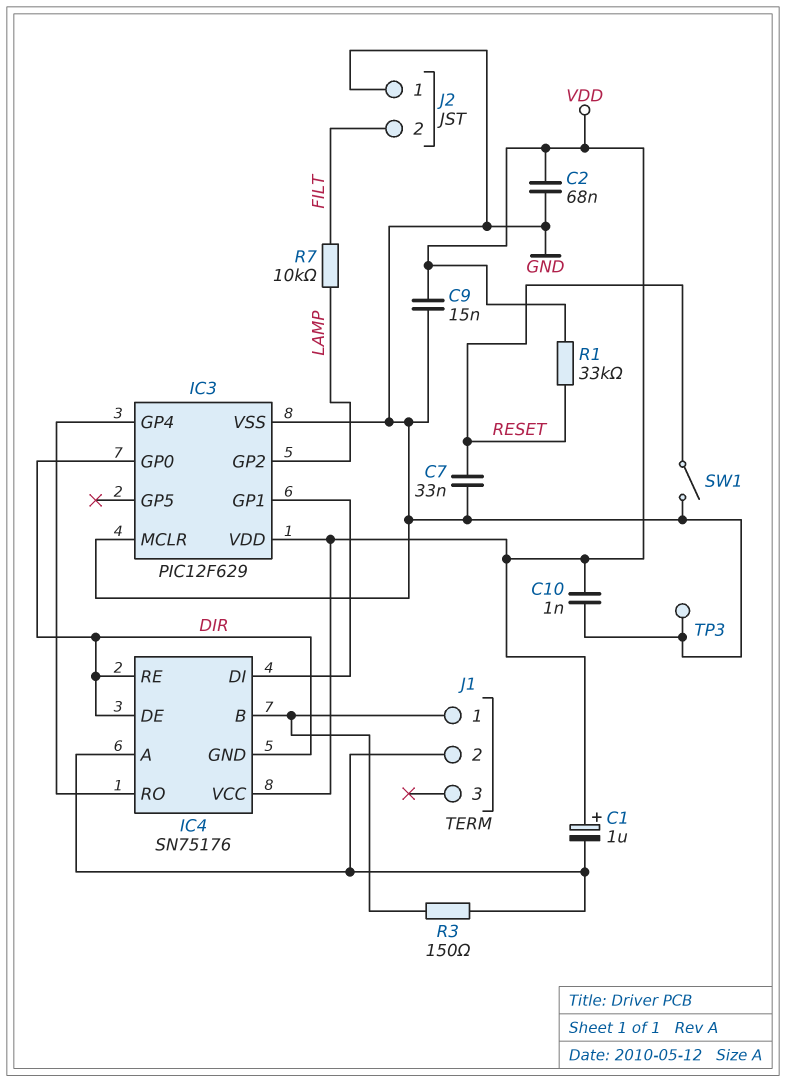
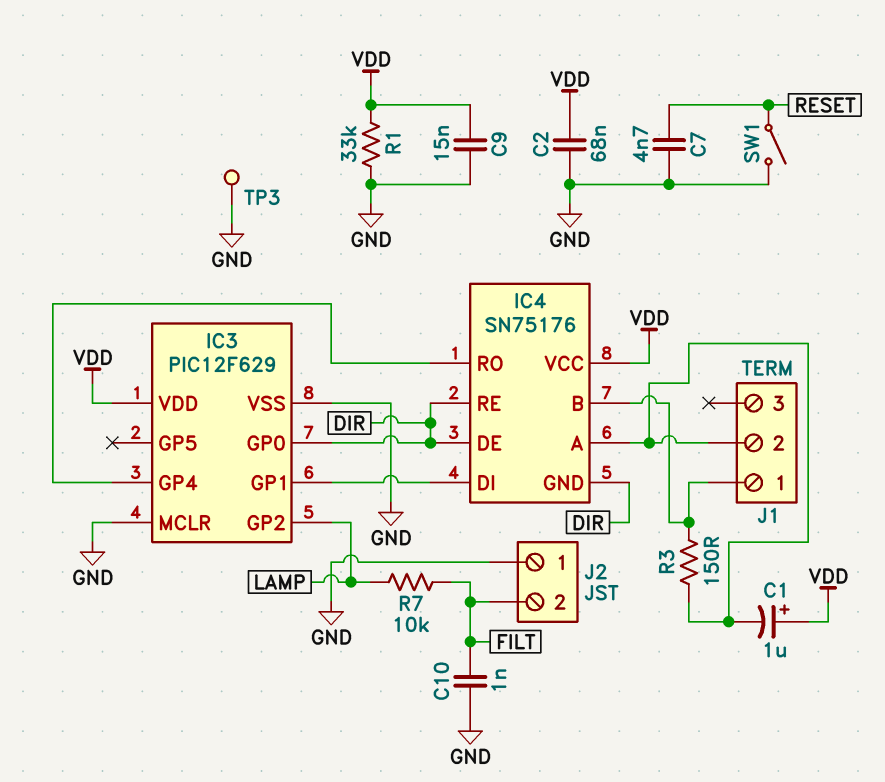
C7: 33nF (GND, RESET) -> 4.7nF (GND, RESET)
C10: 1nF (GND, VDD) -> 1nF (FILT, GND)
R1: 33k (RESET, VDD) -> 33k (GND, VDD)

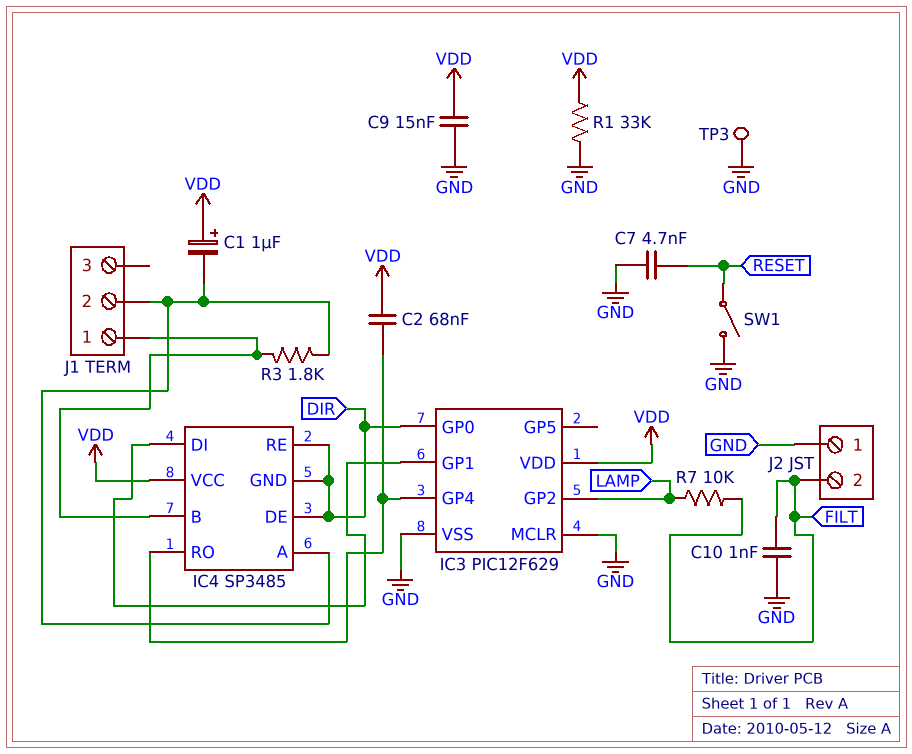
C2: 68nF (GND, VDD) -> 68nF (IC3/GP4, VDD)
IC4: SN75176 -> SP3485
R3: 150 (IC4/A, IC4/B) -> 1.8k (IC4/A, IC4/B)

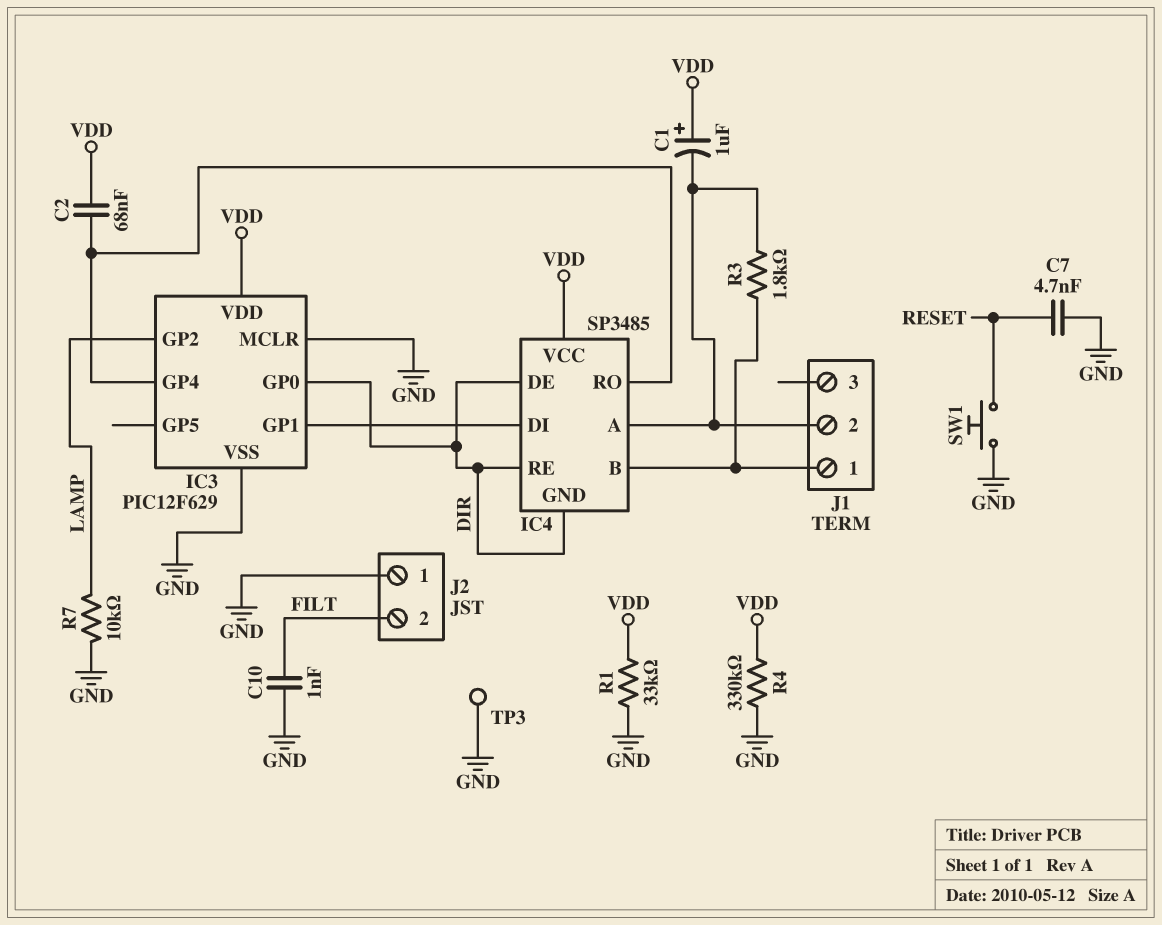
C9: 15nF (GND, VDD) -> none
R4: none -> 330k (GND, VDD)
R7: 10k (FILT, LAMP) -> 10k (GND, LAMP)
SW1: switch (GND, RESET) -> button (GND, RESET)

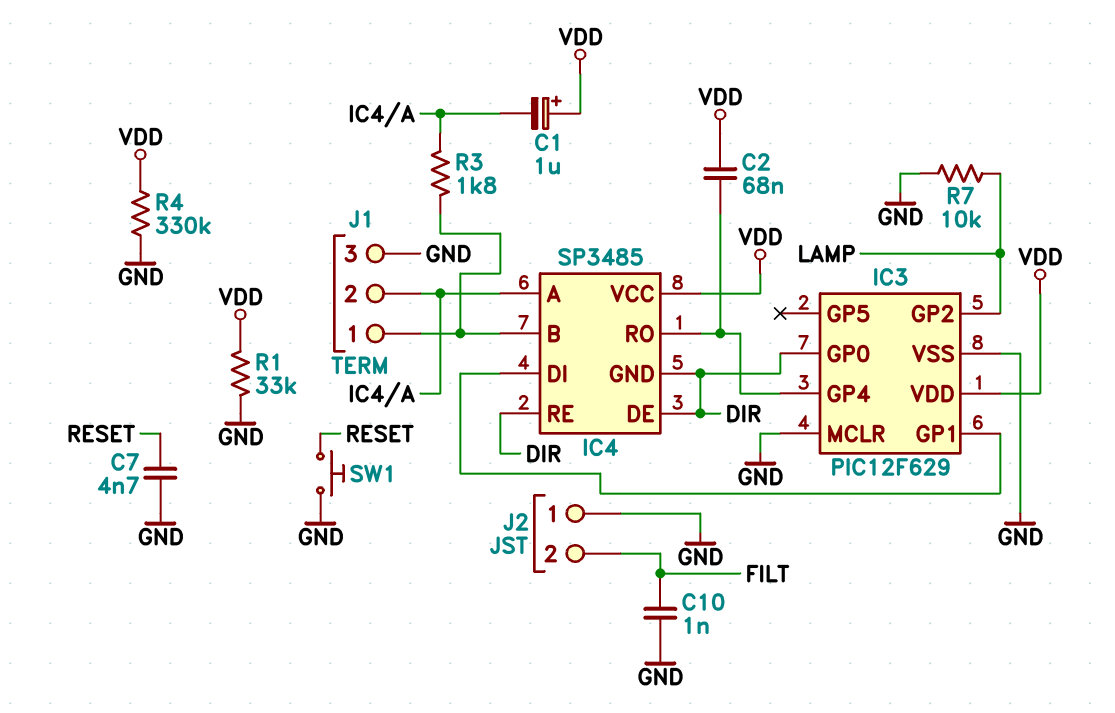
J1 pin 3: none -> GND
TP3: test point (GND) -> none

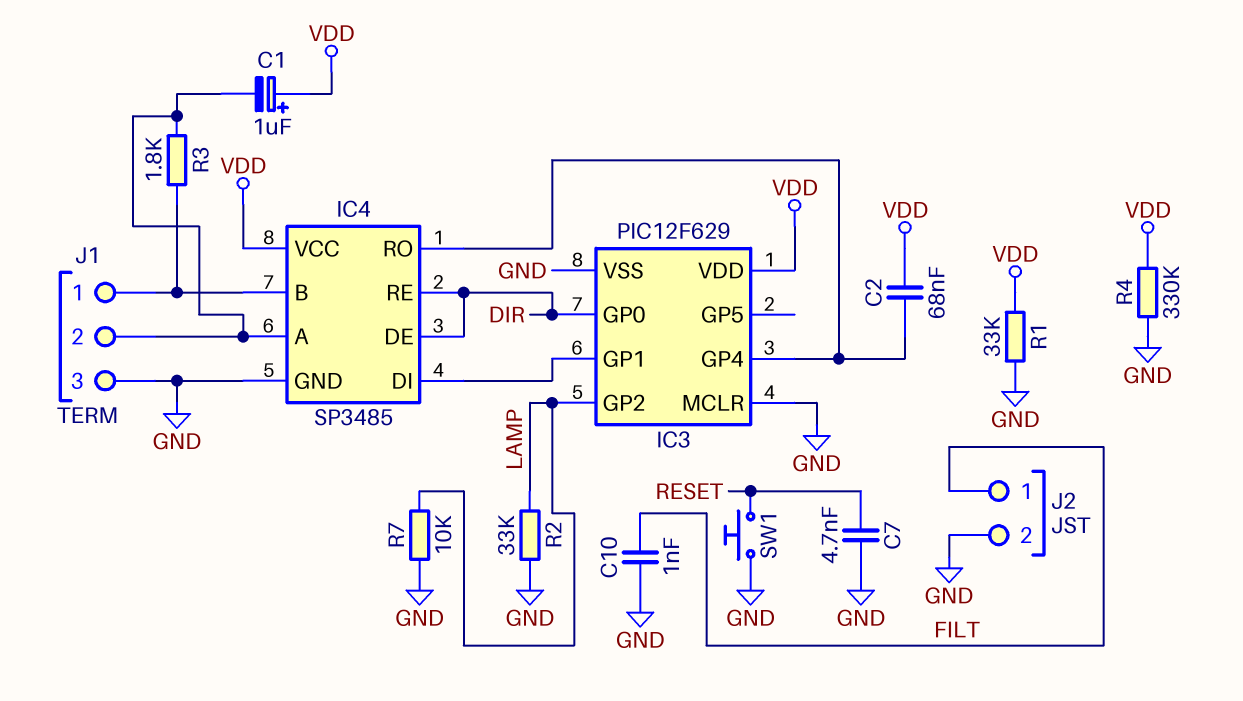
IC4 pin GND: DIR -> GND
J2 pin 1: GND -> FILT
J2 pin 2: FILT -> GND
R2: none -> 33k (GND, LAMP)

